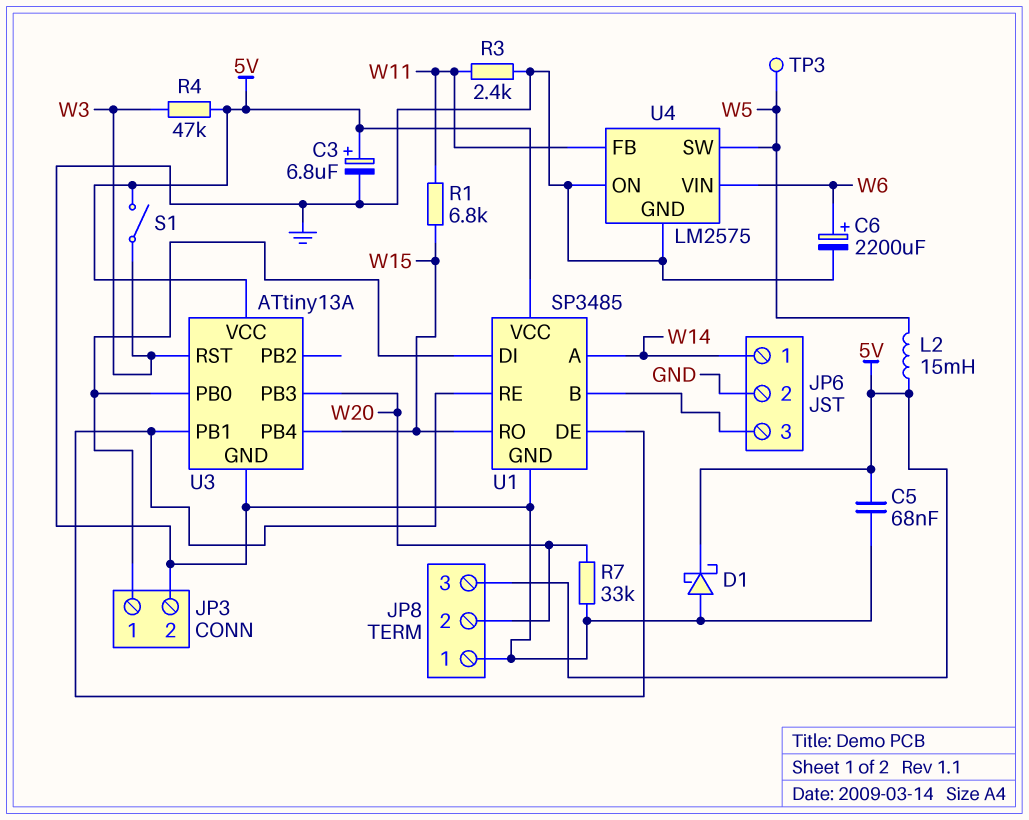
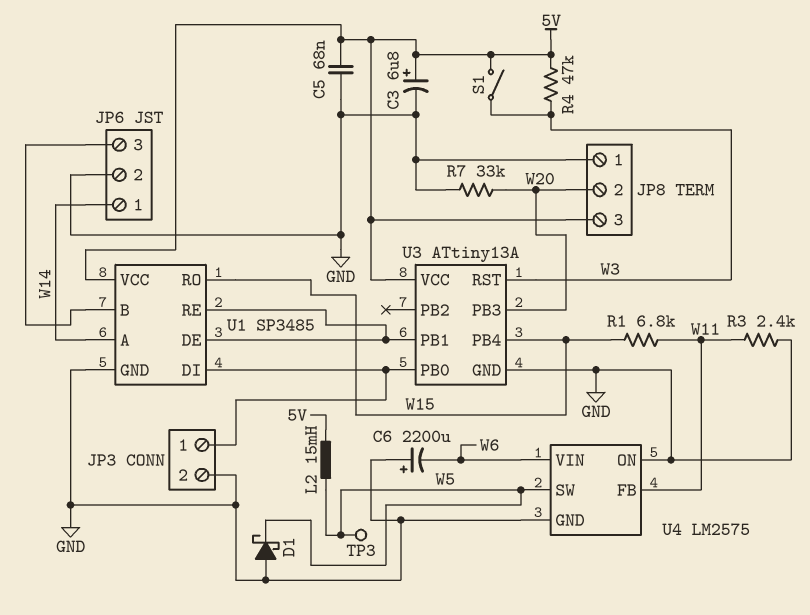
C6: 2200uF (plus W6, minus GND) -> 2200uF (plus GND, minus W6)
D1: schottky (A GND, K 5V) -> schottky (A GND, K W5)

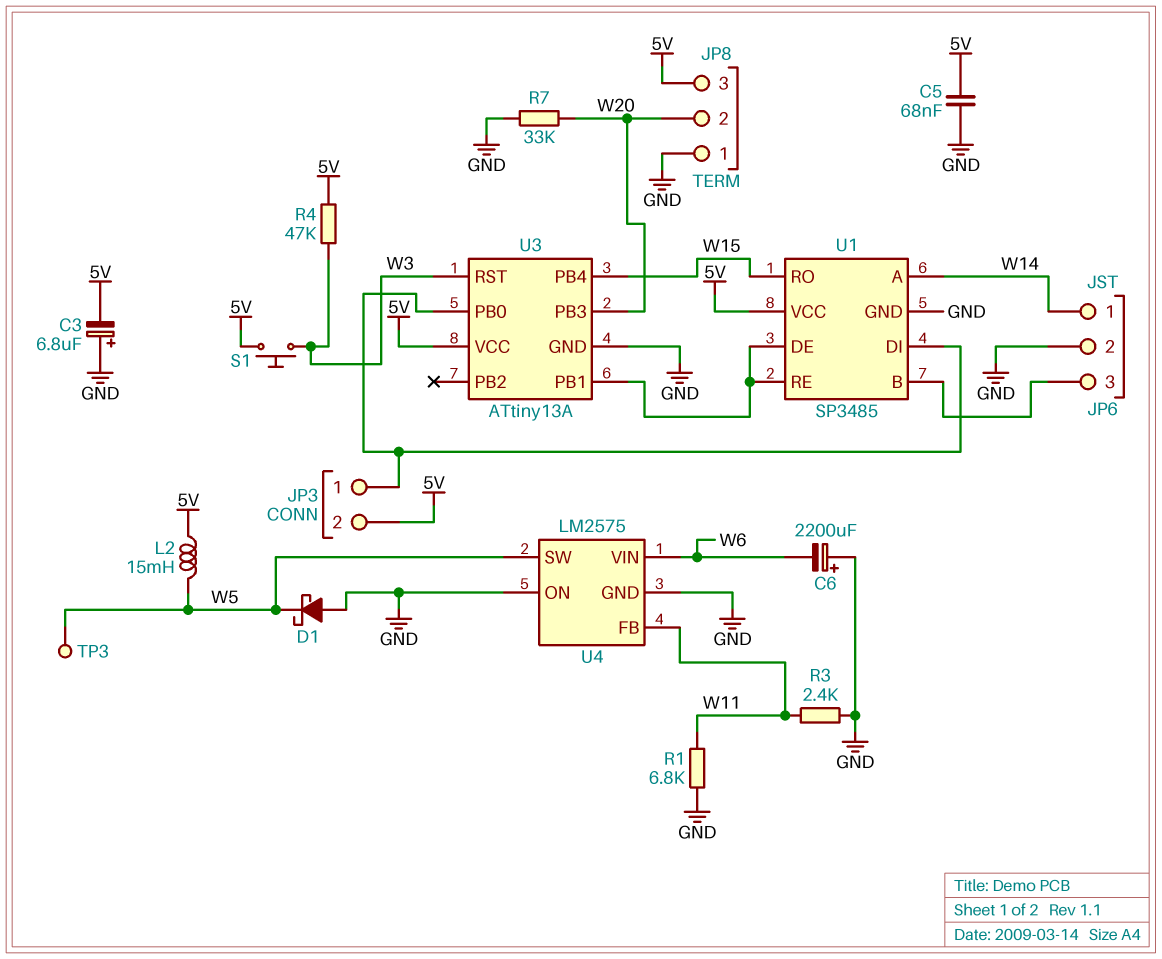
C3: 6.8uF (plus 5V, minus GND) -> 6.8uF (plus GND, minus 5V)
JP3 pin 2: GND -> 5V
R1: 6.8k (W11, W15) -> 6.8k (GND, W11)
S1: switch (5V, W3) -> button (5V, W3)

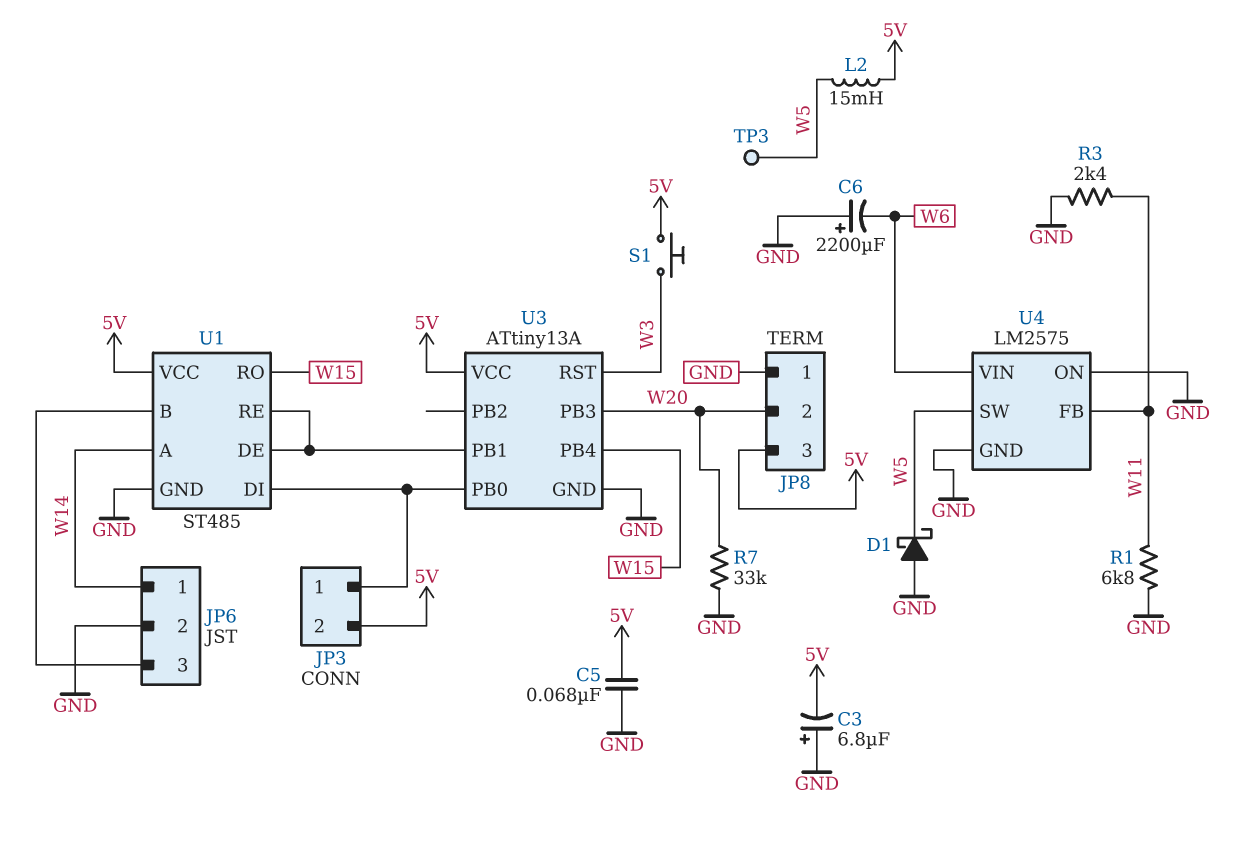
R4: 47k (5V, W3) -> none
U1: SP3485 -> ST485

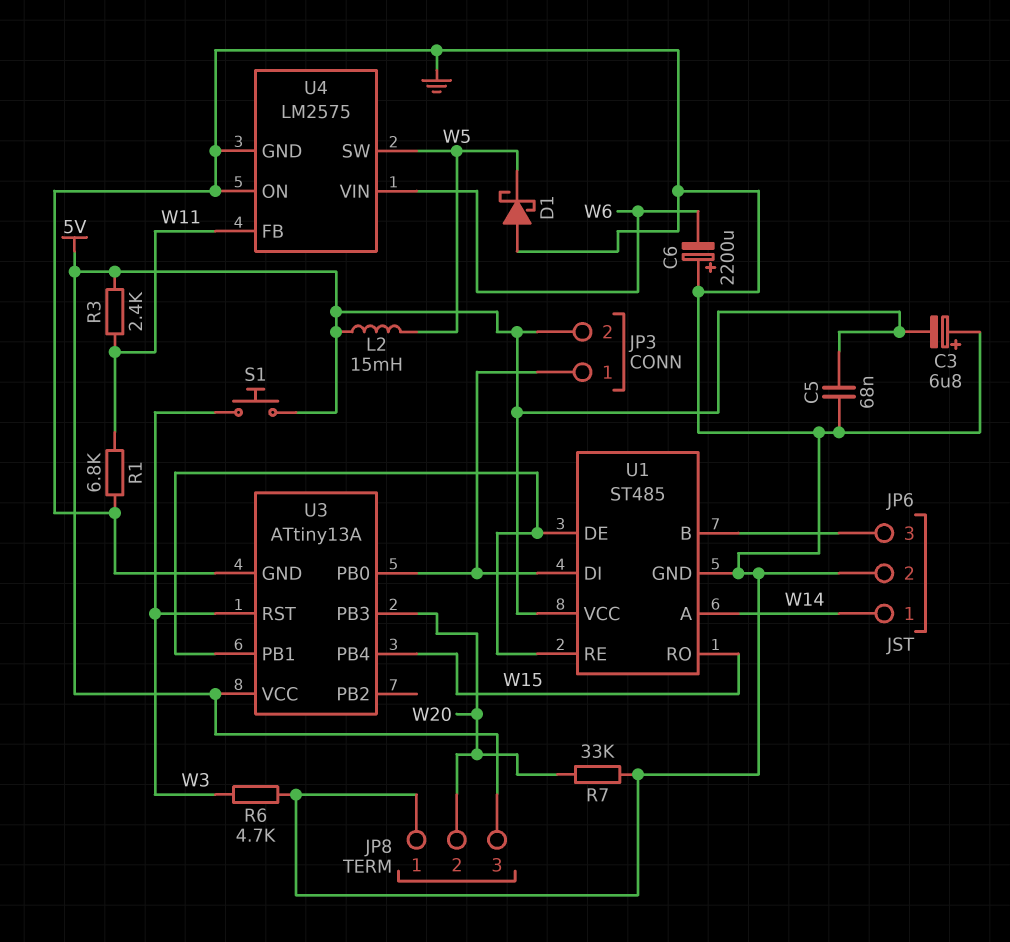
R3: 2.4k (GND, W11) -> 2.4k (5V, W11)
R6: none -> 4.7k (GND, W3)
TP3: test point (W5) -> none

